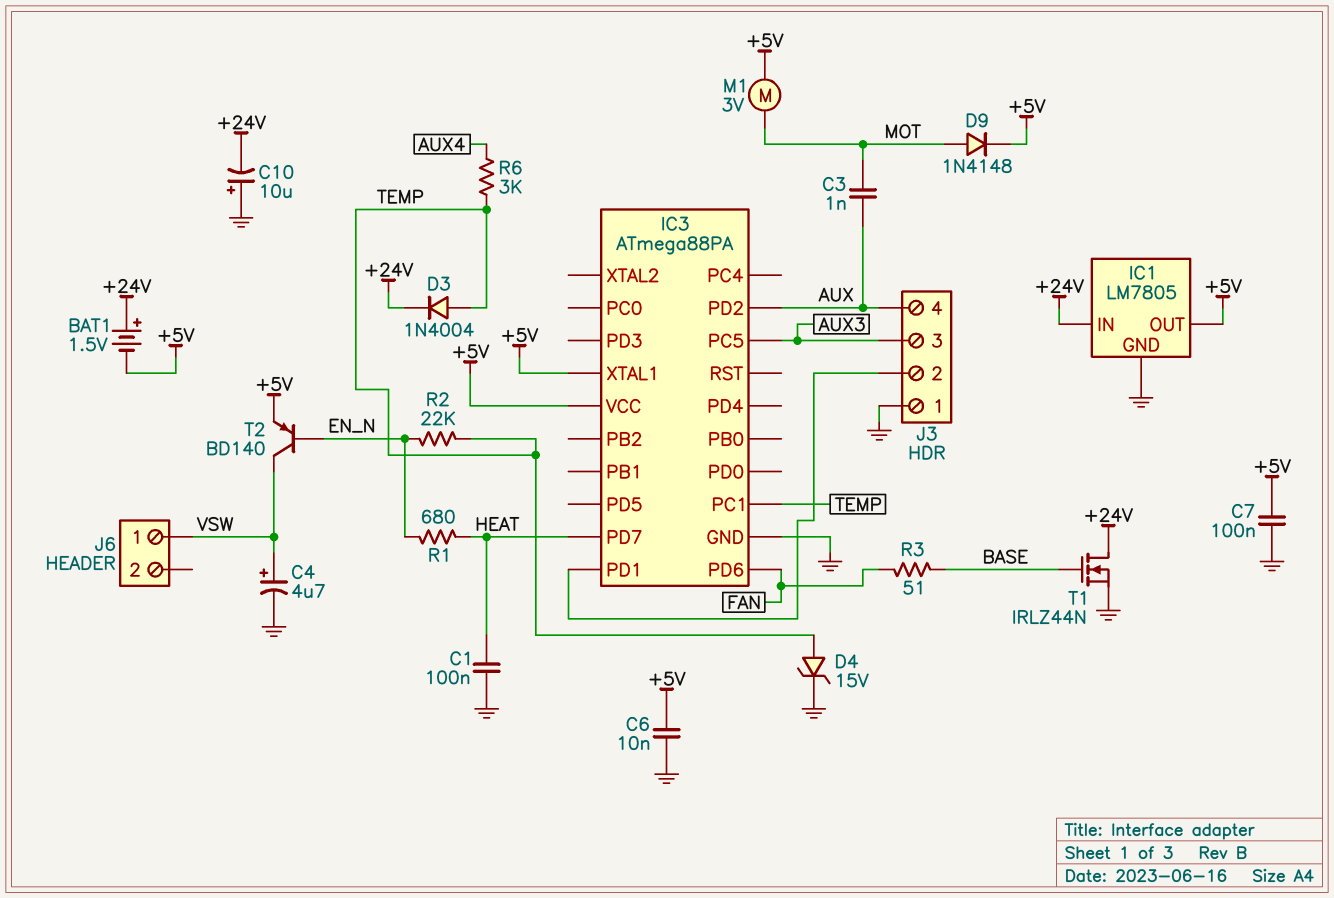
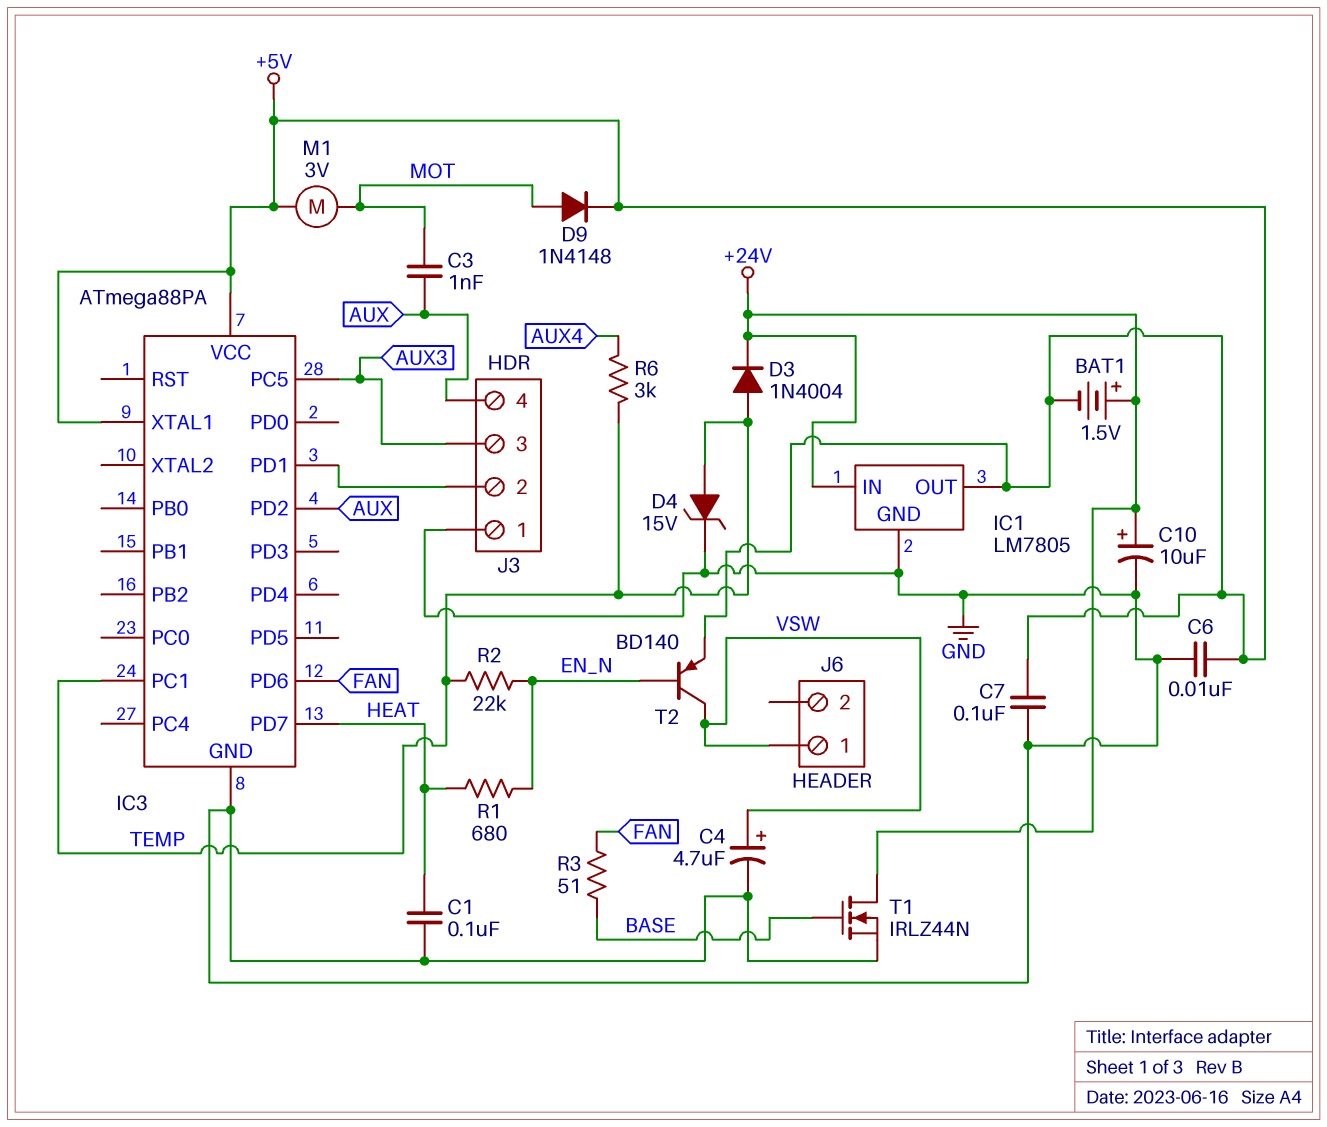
C10: 10uF (plus GND, minus +24V) -> 10uF (plus +24V, minus GND)

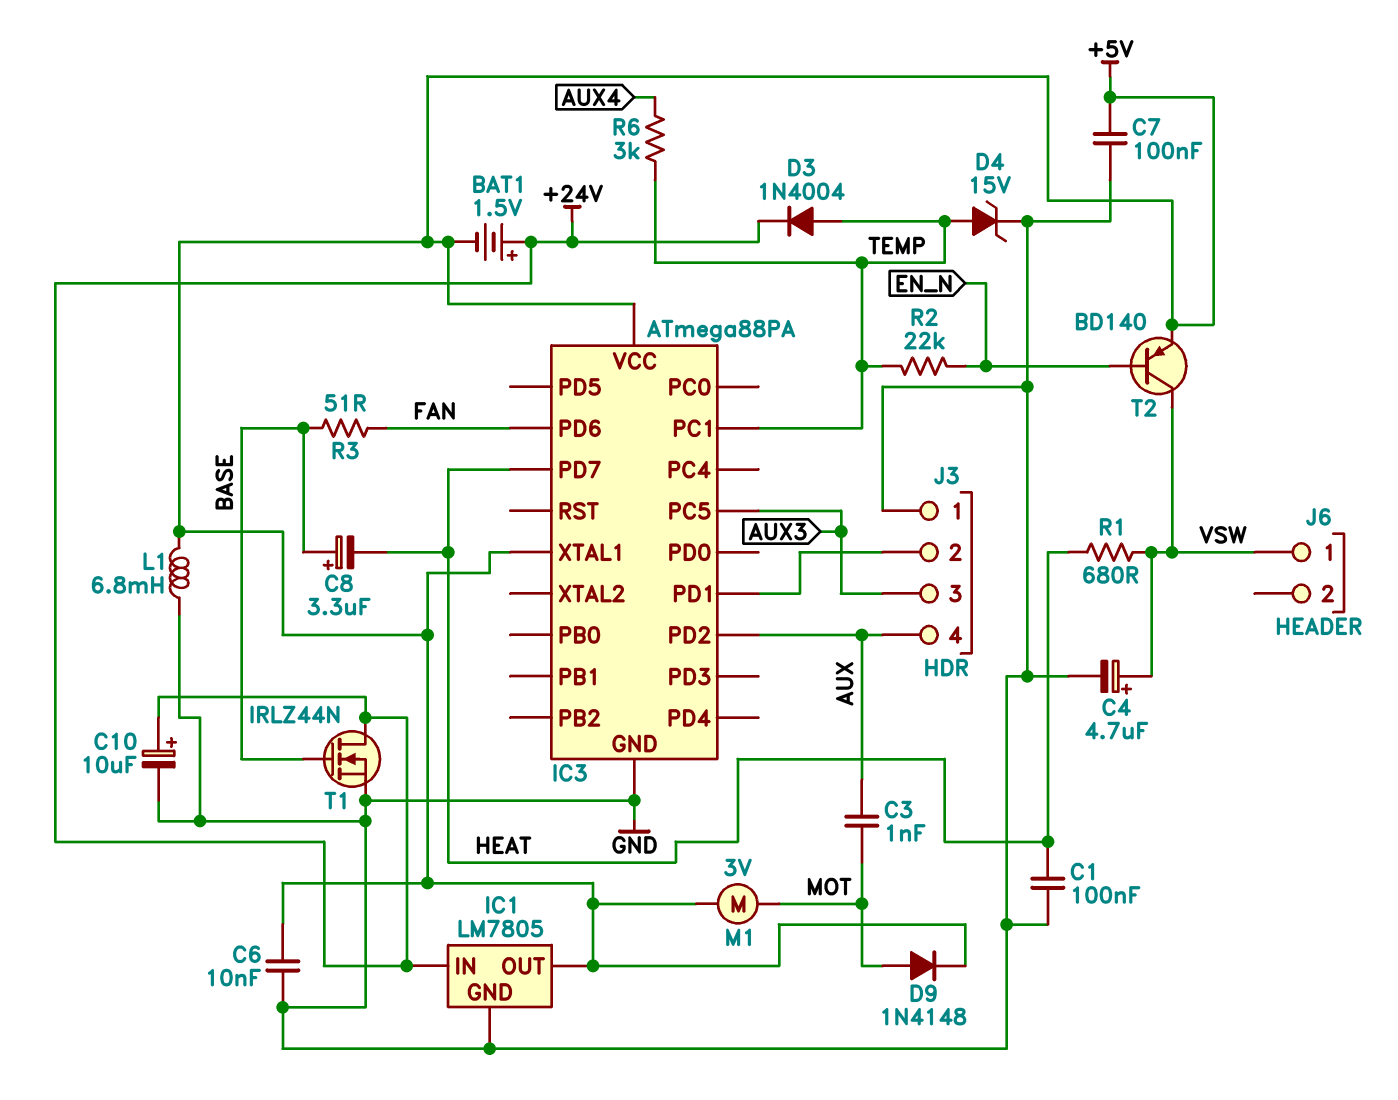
C8: none -> 3.3uF (plus BASE, minus HEAT)
L1: none -> 6.8mH (+5V, GND)
R1: 680 (EN_N, HEAT) -> 680 (HEAT, VSW)

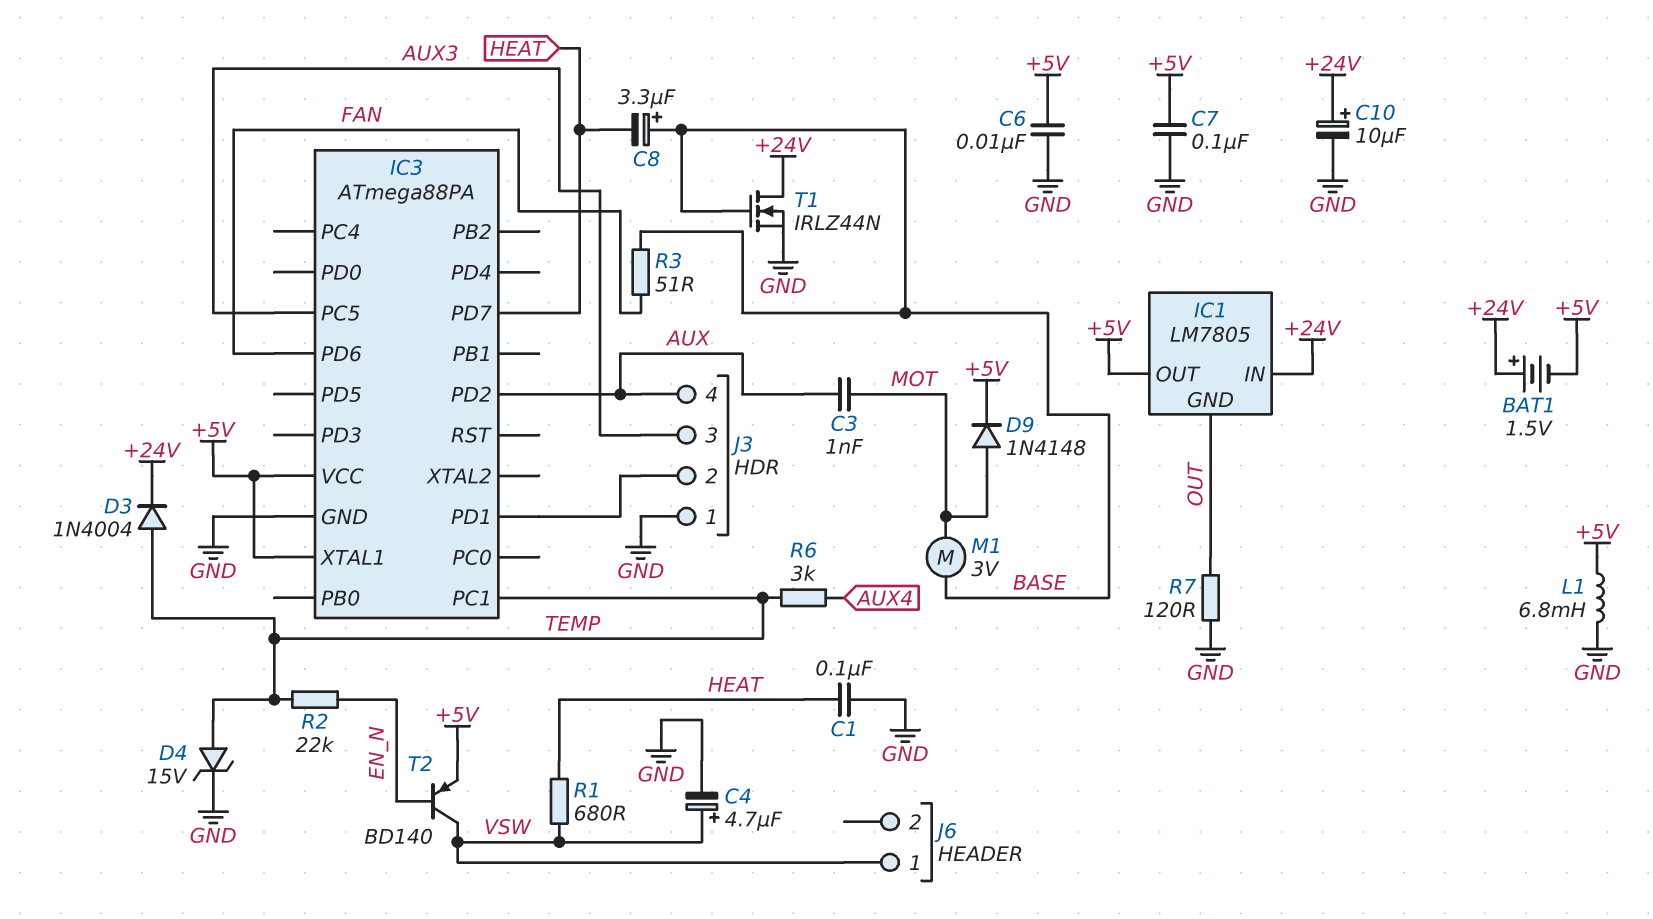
IC1 pin GND: GND -> OUT
M1: motor 3V (+5V, MOT) -> motor 3V (BASE, MOT)
R7: none -> 120 (GND, OUT)

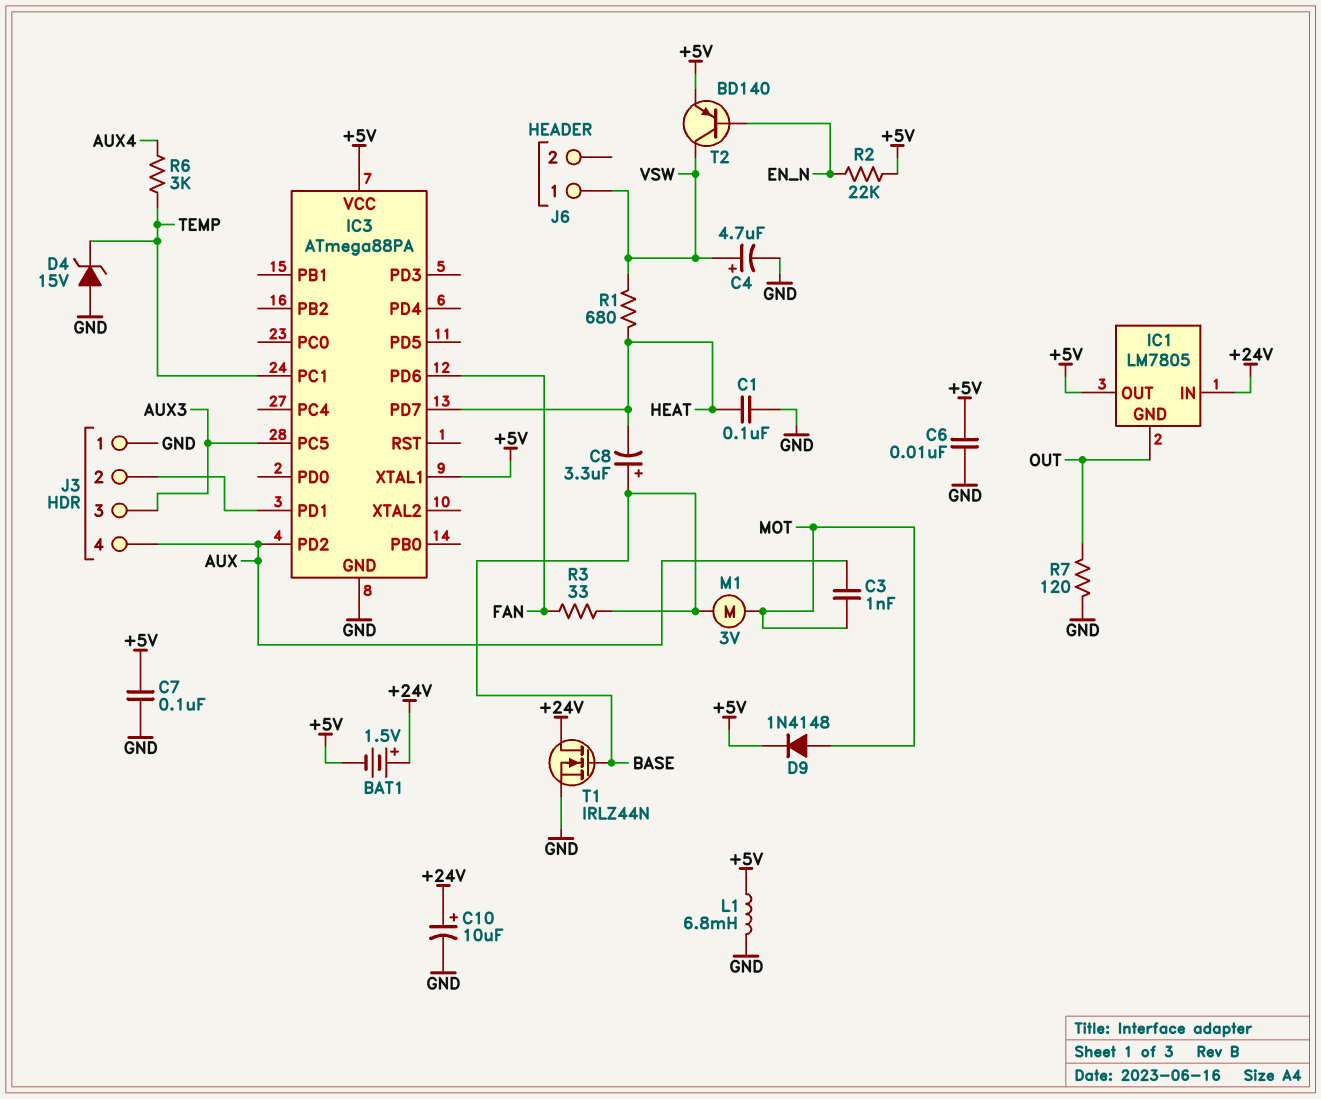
D3: diode 1N4004 (A TEMP, K +24V) -> none
D4: zener 15V (A TEMP, K GND) -> zener 15V (A GND, K TEMP)
R2: 22k (EN_N, TEMP) -> 22k (+5V, EN_N)
R3: 51 (BASE, FAN) -> 33 (BASE, FAN)

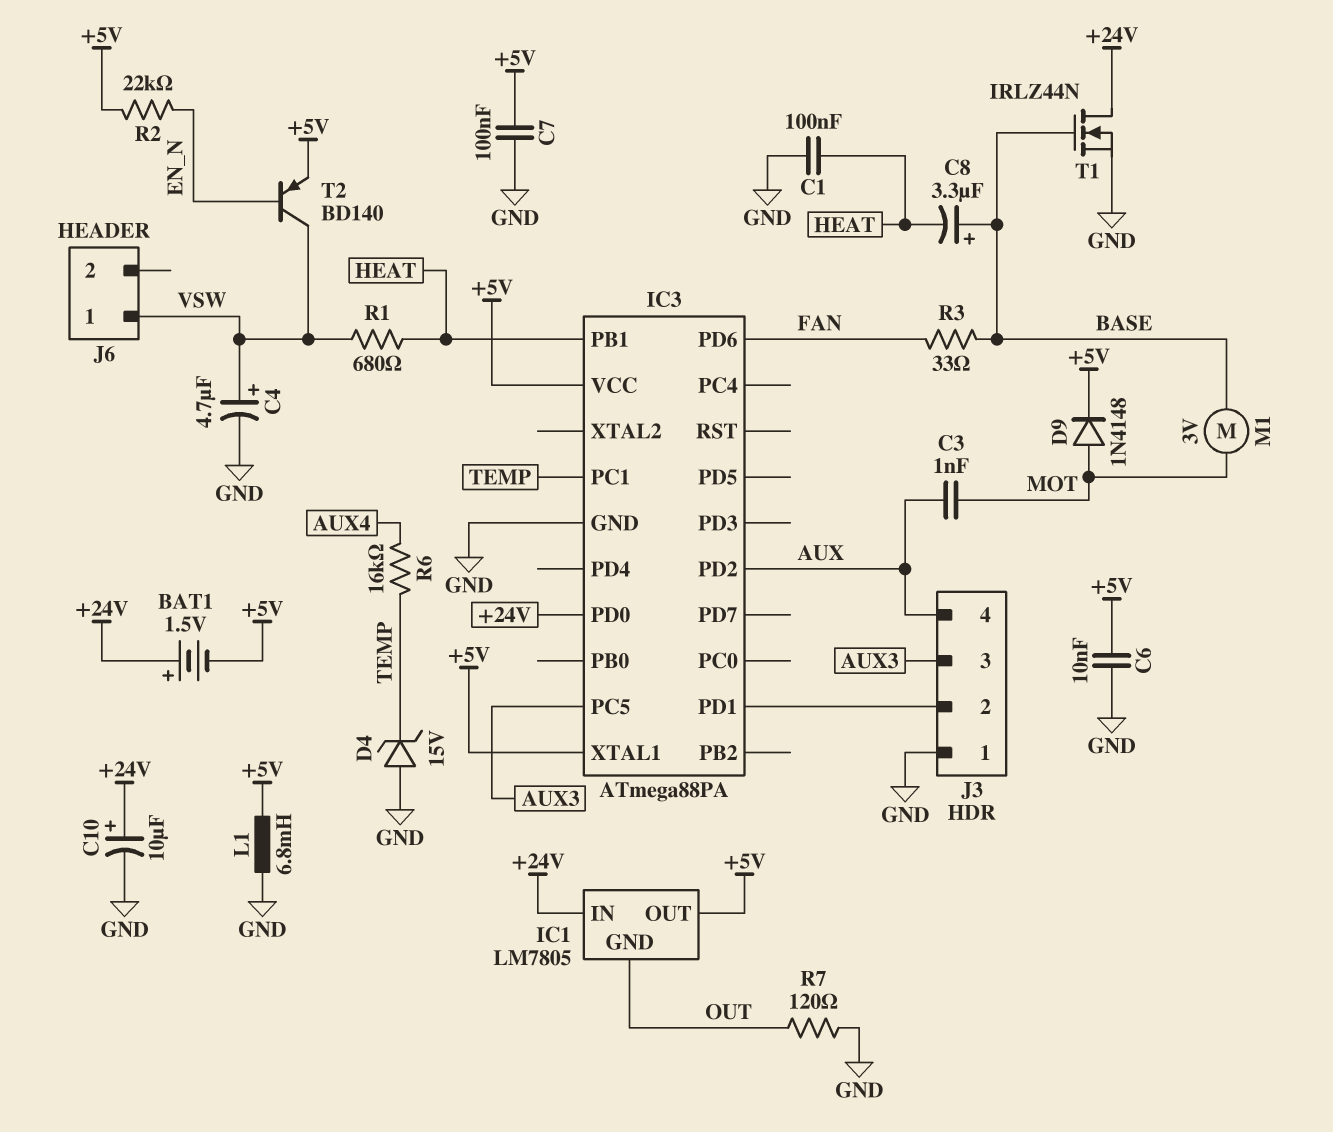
IC3 pin PB1: none -> HEAT
IC3 pin PD0: none -> +24V
IC3 pin PD7: HEAT -> none
R6: 3k (AUX4, TEMP) -> 16k (AUX4, TEMP)

